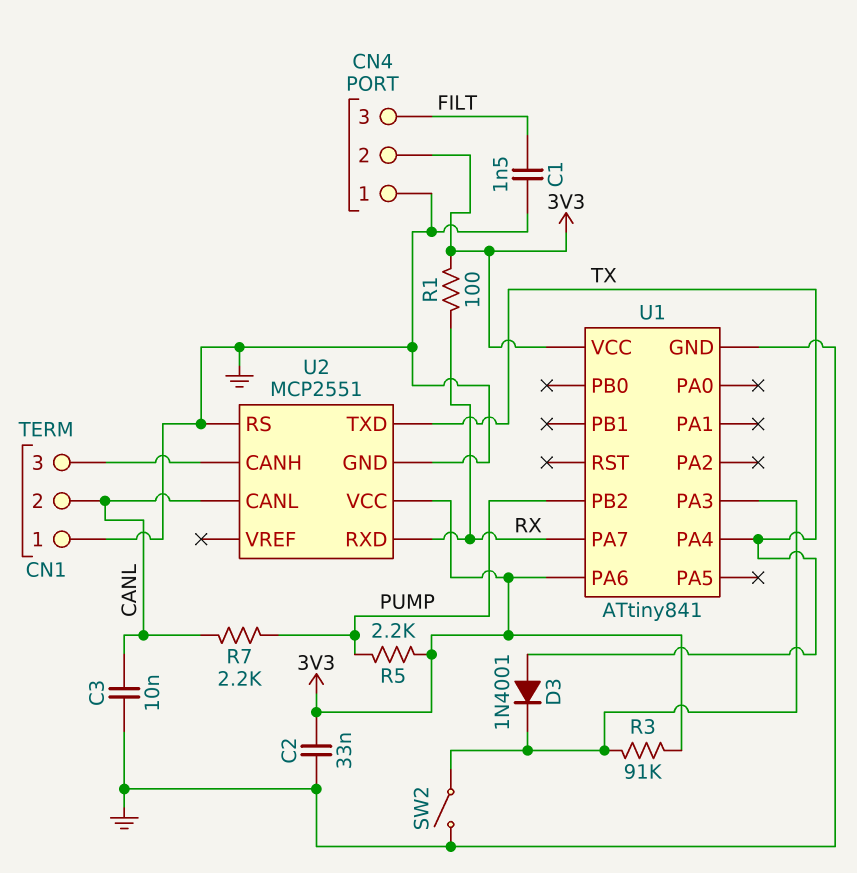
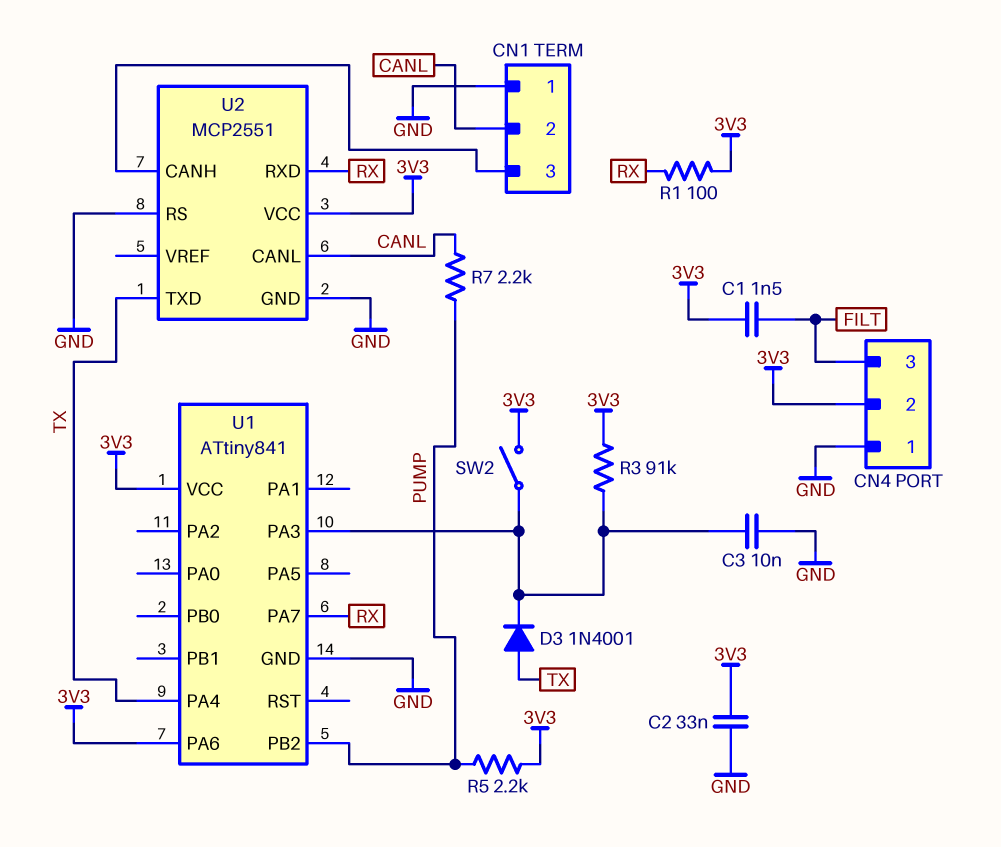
C1: 1.5nF (FILT, GND) -> 1.5nF (3V3, FILT)
C3: 10nF (CANL, GND) -> 10nF (GND, U1/PA3)
SW2: switch (GND, U1/PA3) -> switch (3V3, U1/PA3)

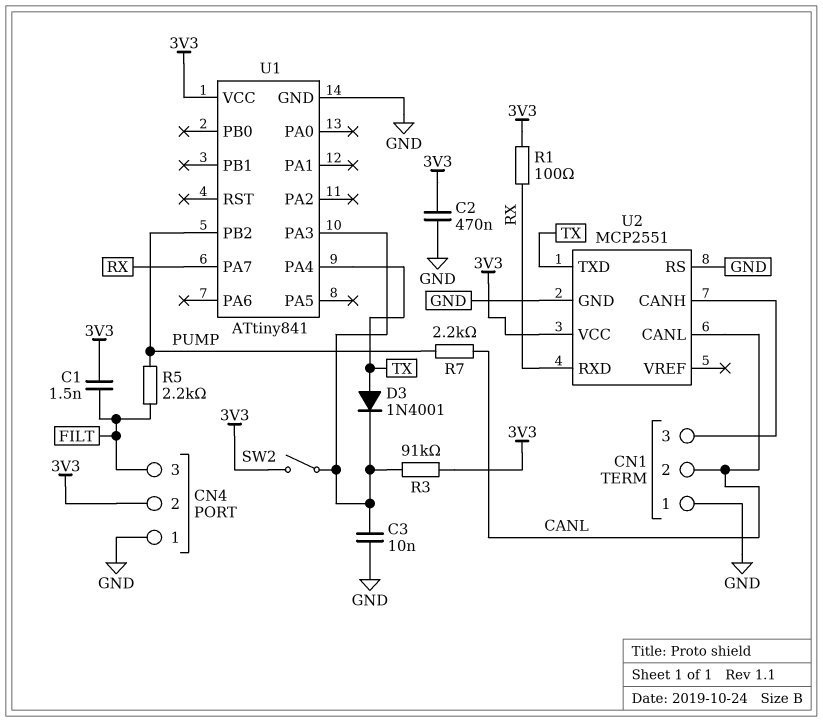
C2: 33nF (3V3, GND) -> 470nF (3V3, GND)
R5: 2.2k (3V3, PUMP) -> 2.2k (FILT, PUMP)
U1 pin PA6: 3V3 -> none

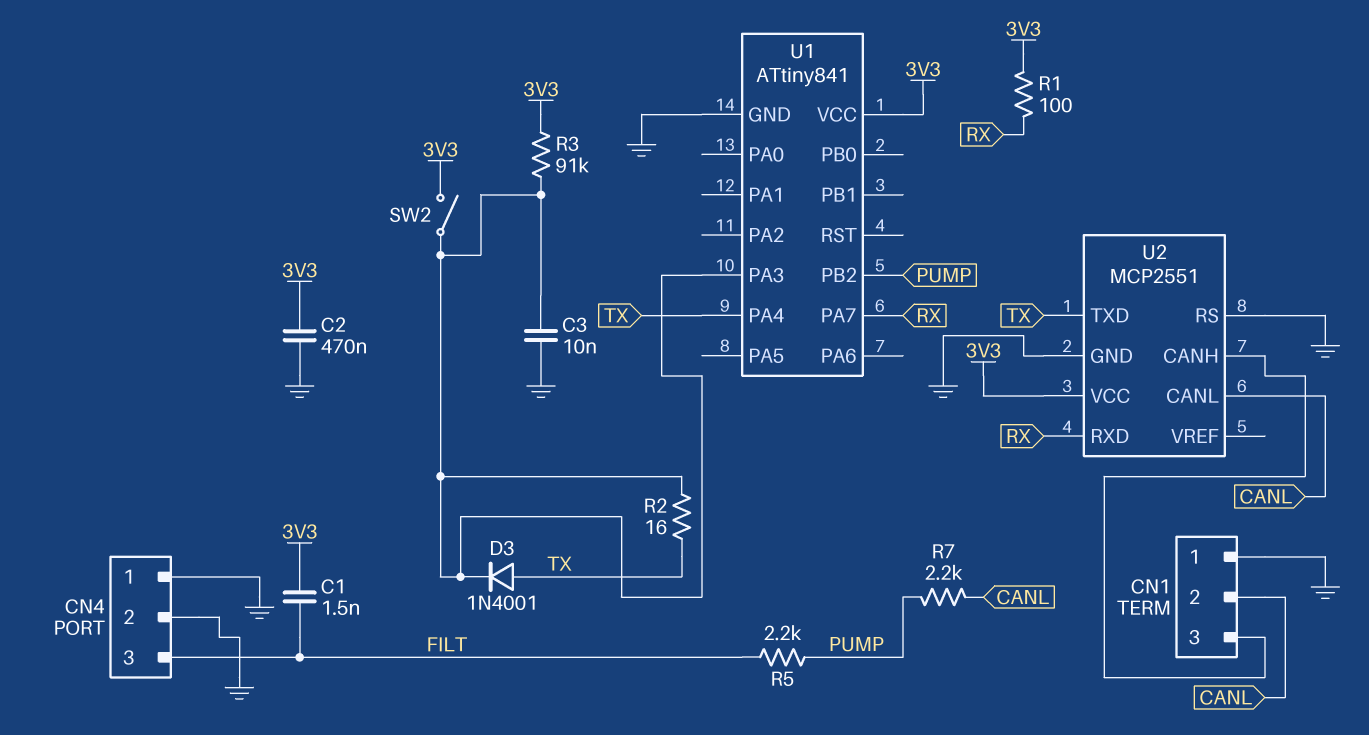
CN4 pin 2: 3V3 -> GND
R2: none -> 16 (TX, U1/PA3)

